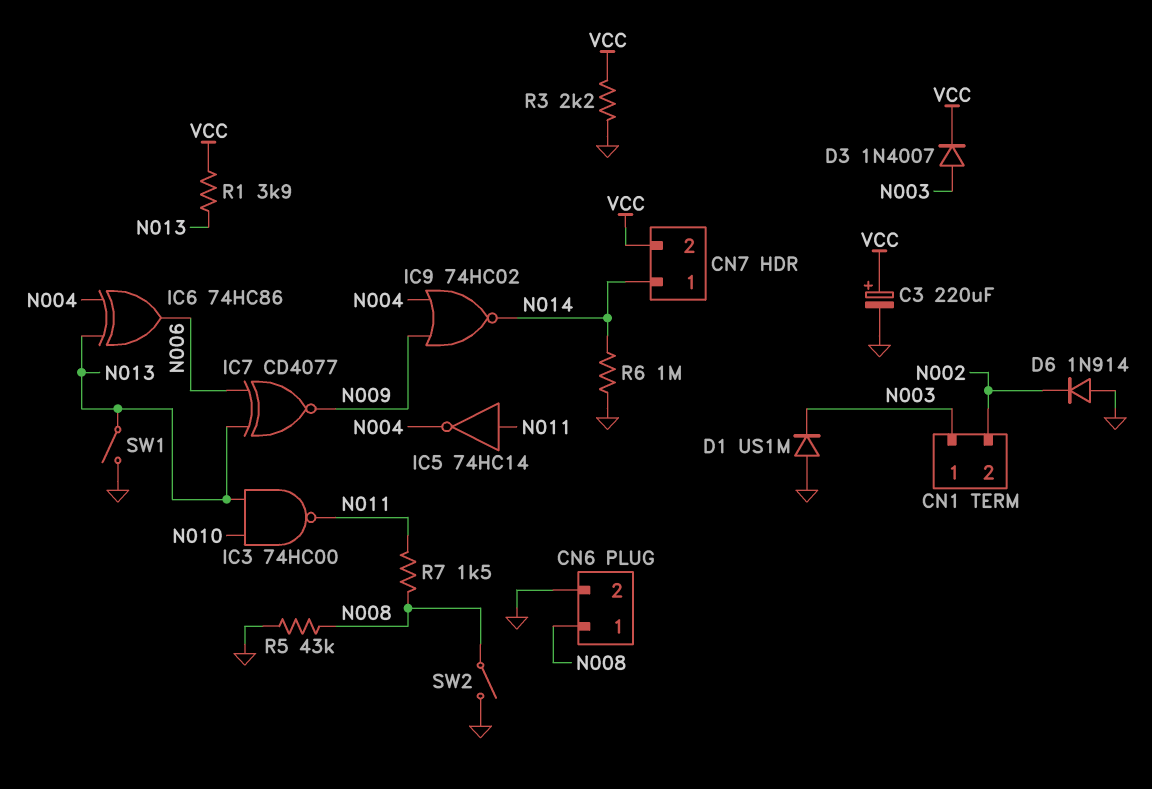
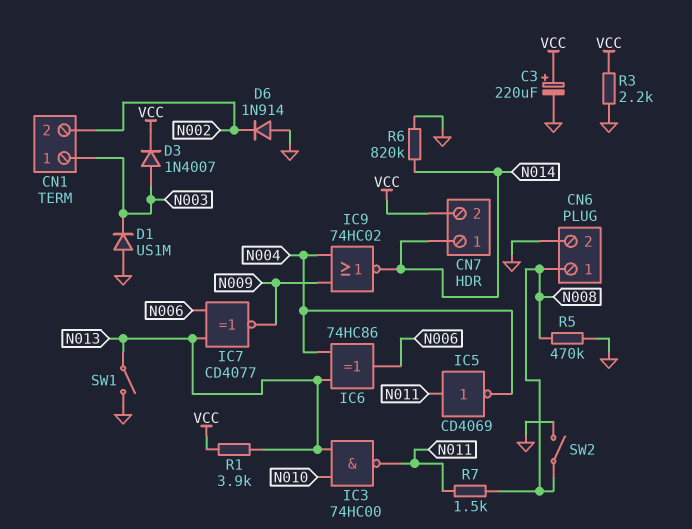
IC5: NOT 74HC14 (in N011, out N004) -> NOT CD4069 (in N011, out N004)
R5: 43k (GND, N008) -> 470k (GND, N008)
R6: 1M (GND, N014) -> 820k (GND, N014)

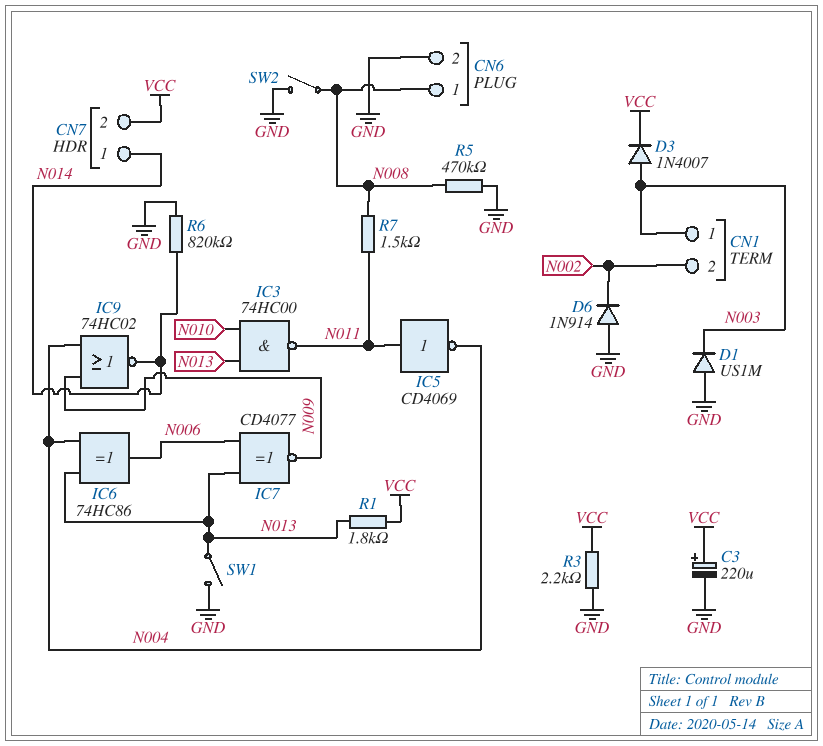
R1: 3.9k (N013, VCC) -> 1.8k (N013, VCC)

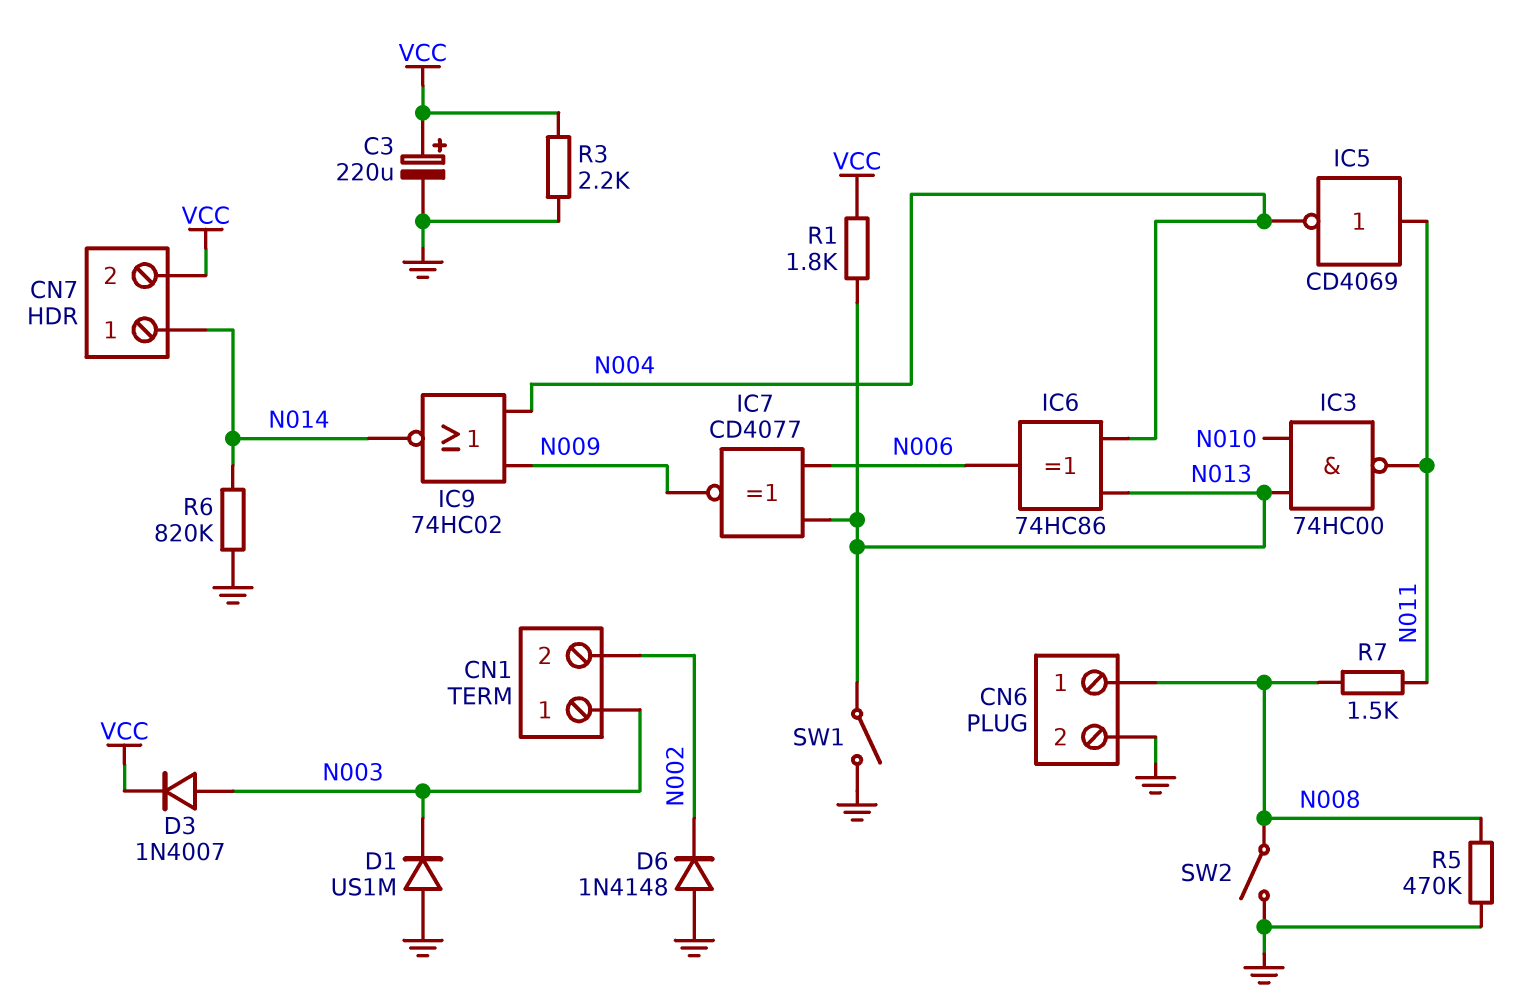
D6: diode 1N914 (A GND, K N002) -> diode 1N4148 (A GND, K N002)

